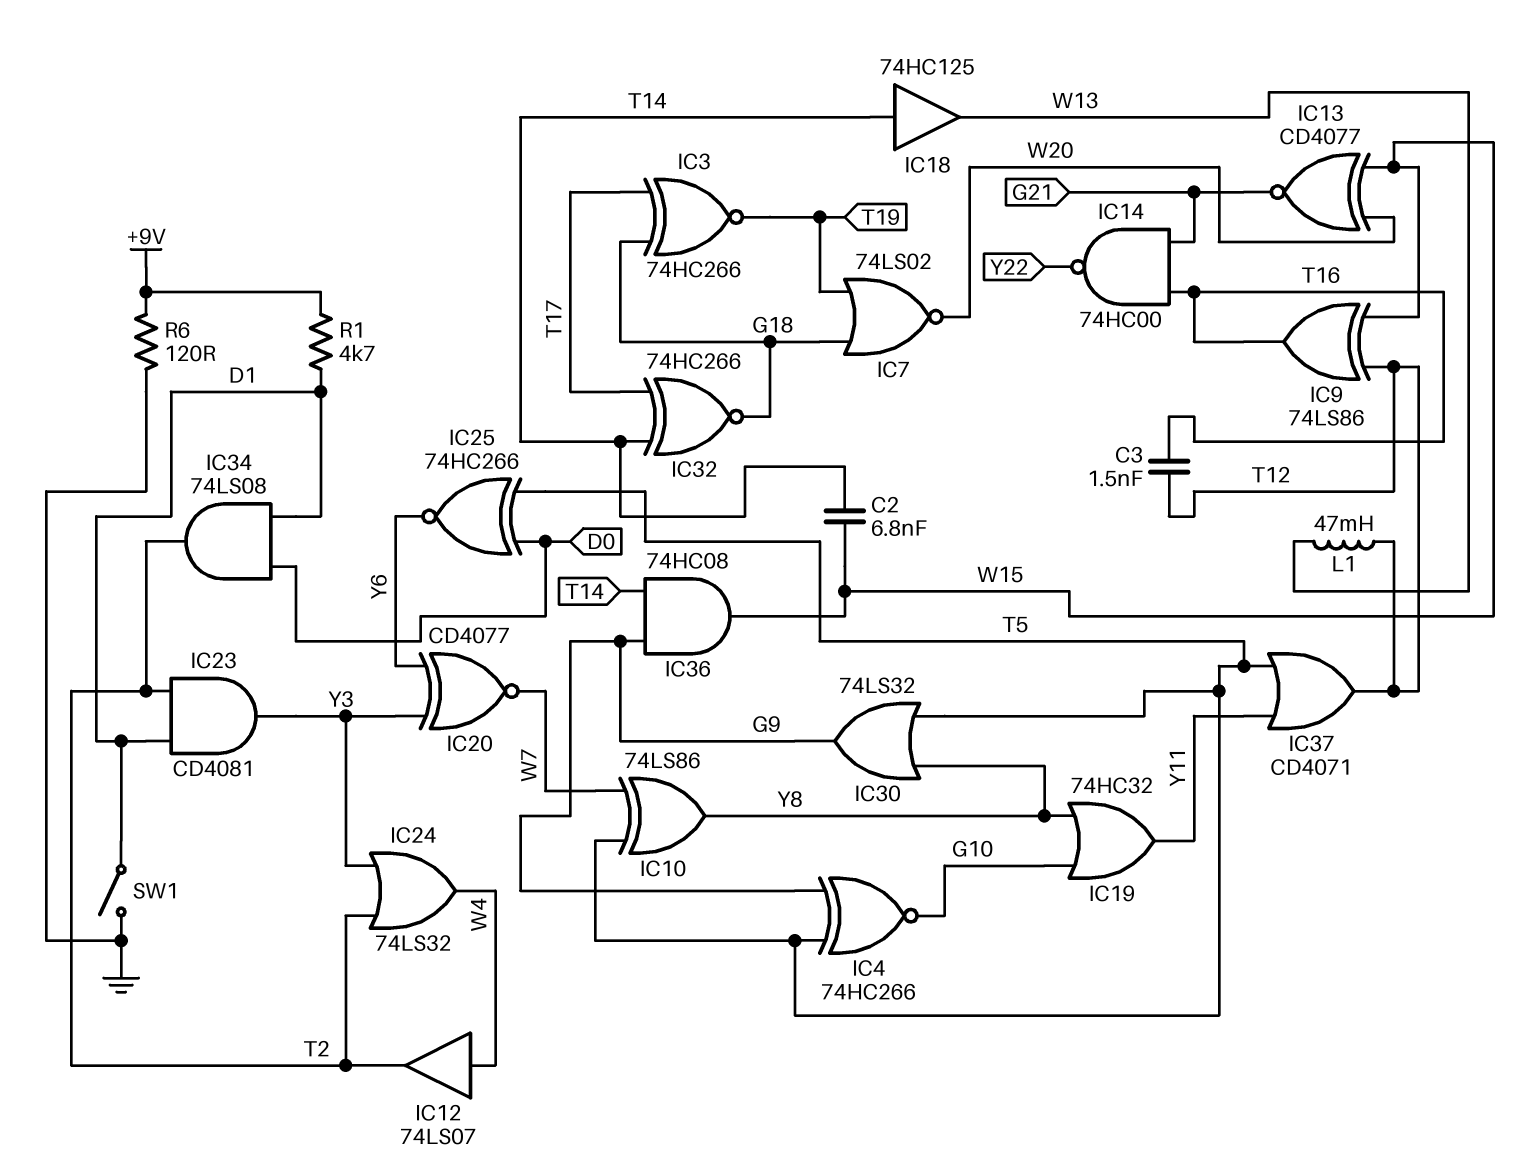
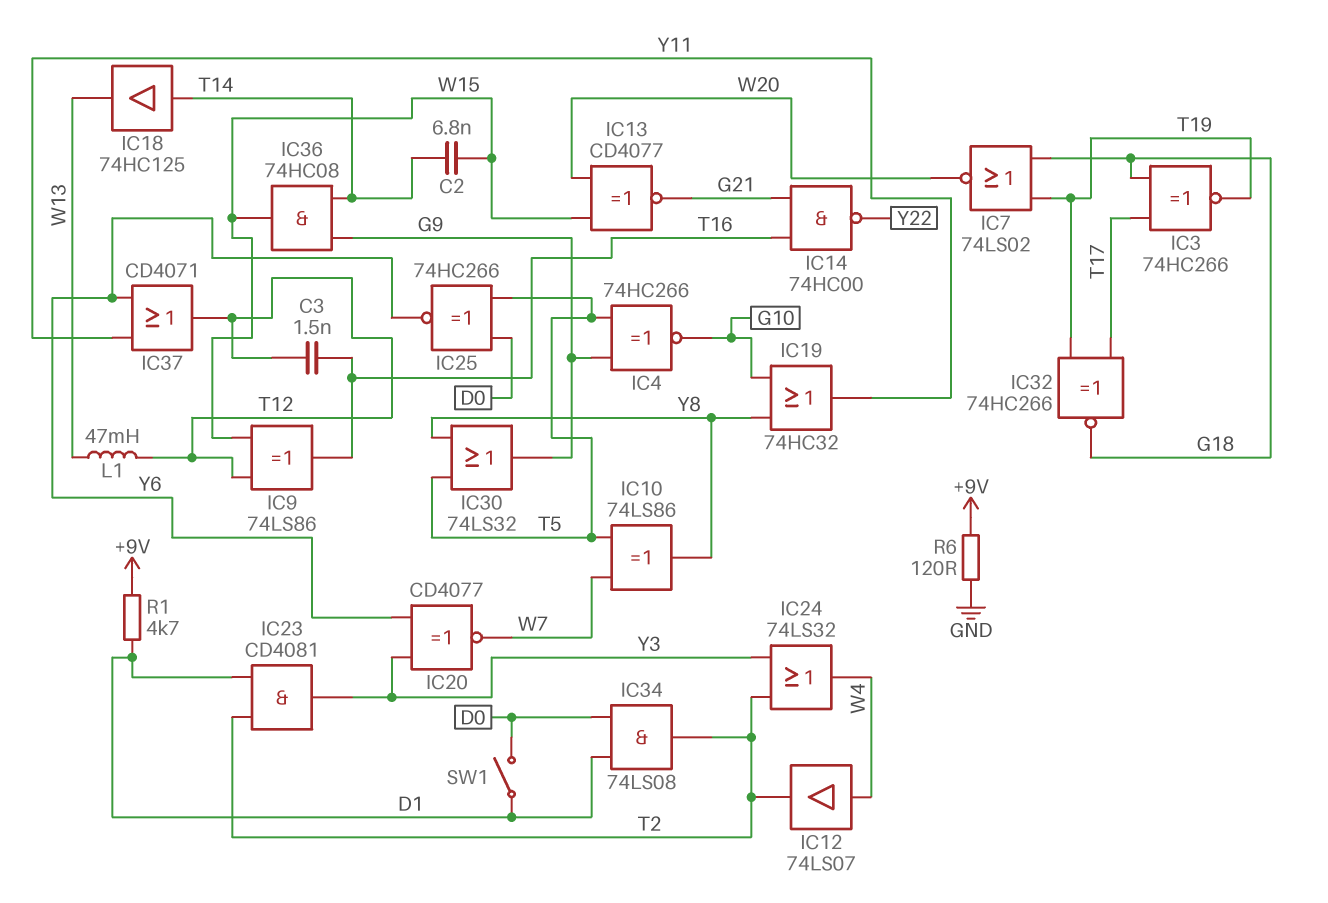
IC32: XNOR 74HC266 (in T14, in T17, out G18) -> XNOR 74HC266 (in T17, in T19, out G18)
IC37: OR CD4071 (in T5, in Y11, out T12) -> OR CD4071 (in Y6, in Y11, out T12)
SW1: switch (D1, GND) -> switch (D0, D1)

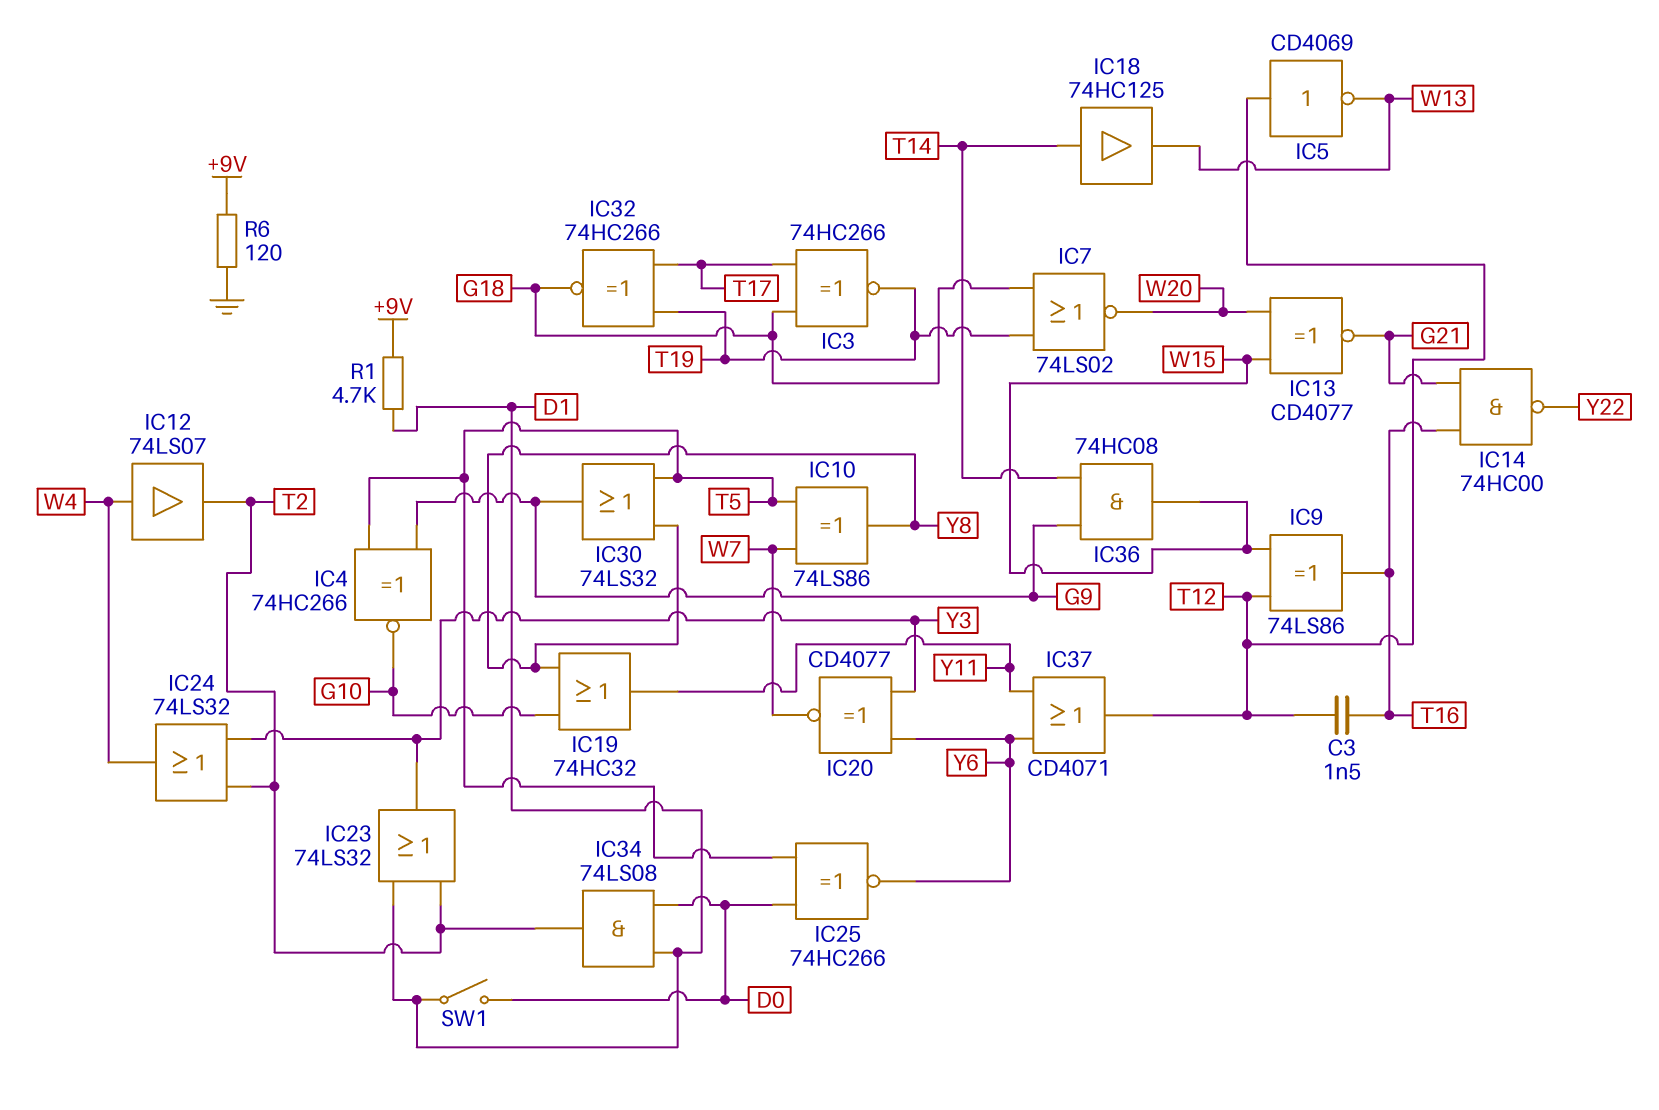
C2: 6.8nF (T14, W15) -> none
IC5: none -> NOT CD4069 (in T12, out W13)
IC23: AND CD4081 (in D1, in T2, out Y3) -> OR 74LS32 (in D1, in T2, out Y3)
L1: 47mH (T12, W13) -> none

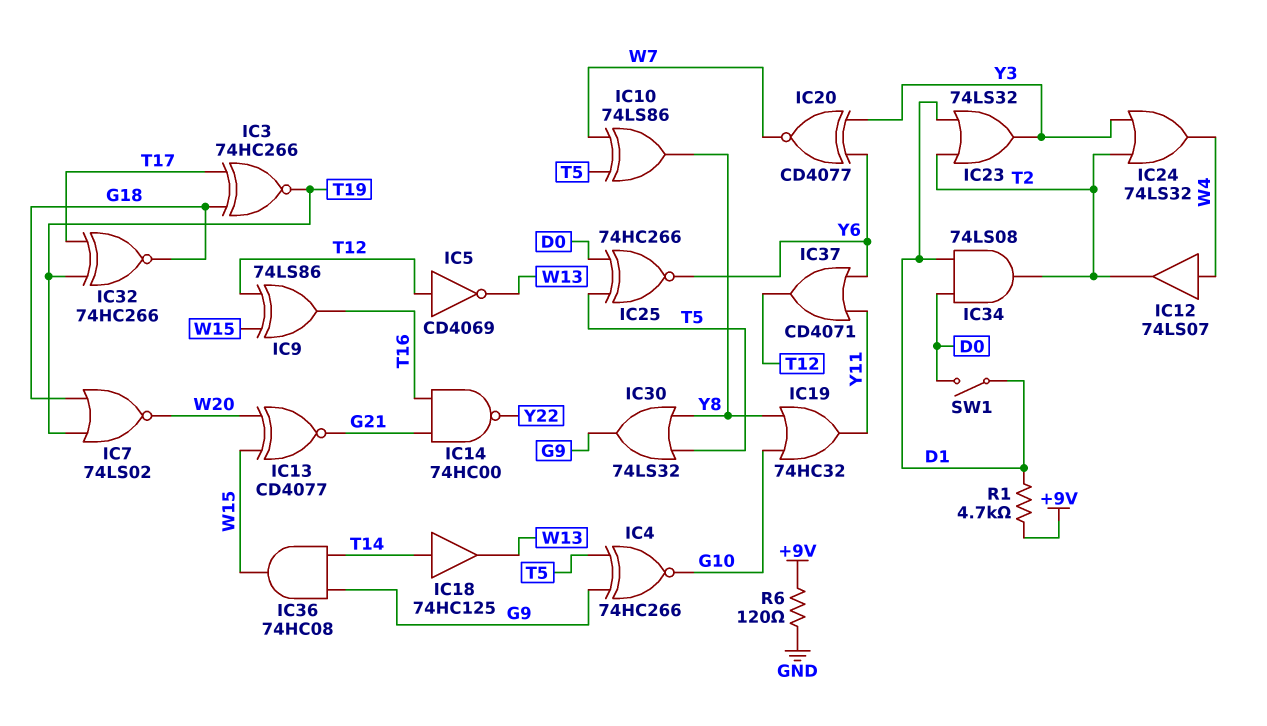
C3: 1.5nF (T12, T16) -> none

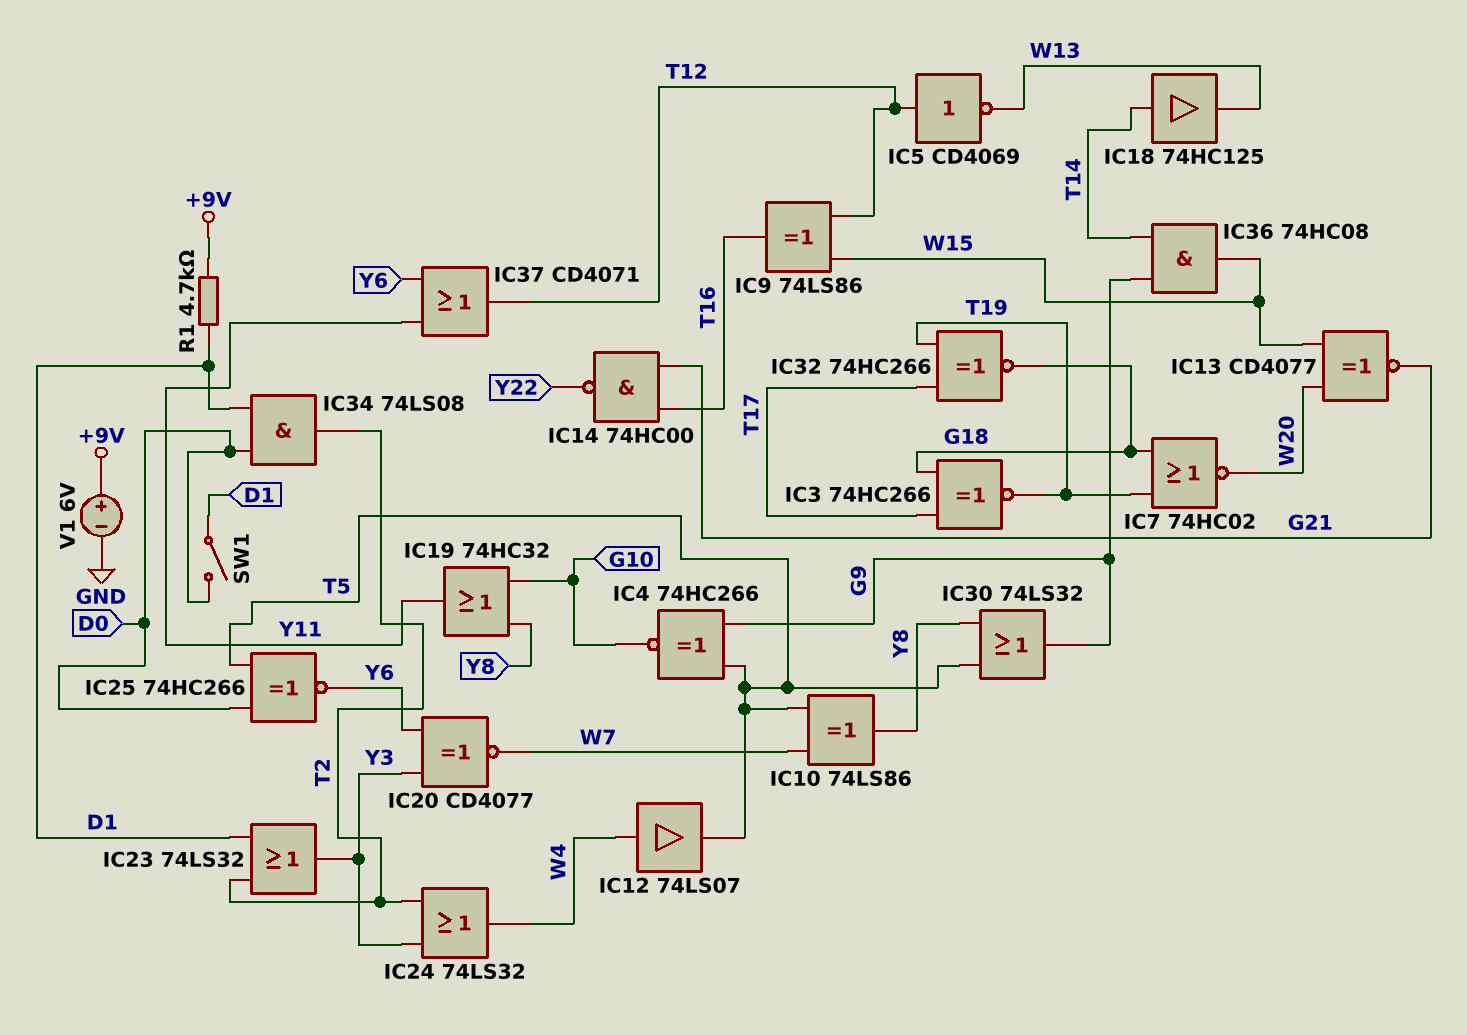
IC7: NOR 74LS02 (in G18, in T19, out W20) -> NOR 74HC02 (in G18, in T19, out W20)
IC12: buffer 74LS07 (in W4, out T2) -> buffer 74LS07 (in W4, out T5)
R6: 120 (+9V, GND) -> none
V1: none -> 6V (plus +9V, minus GND)

